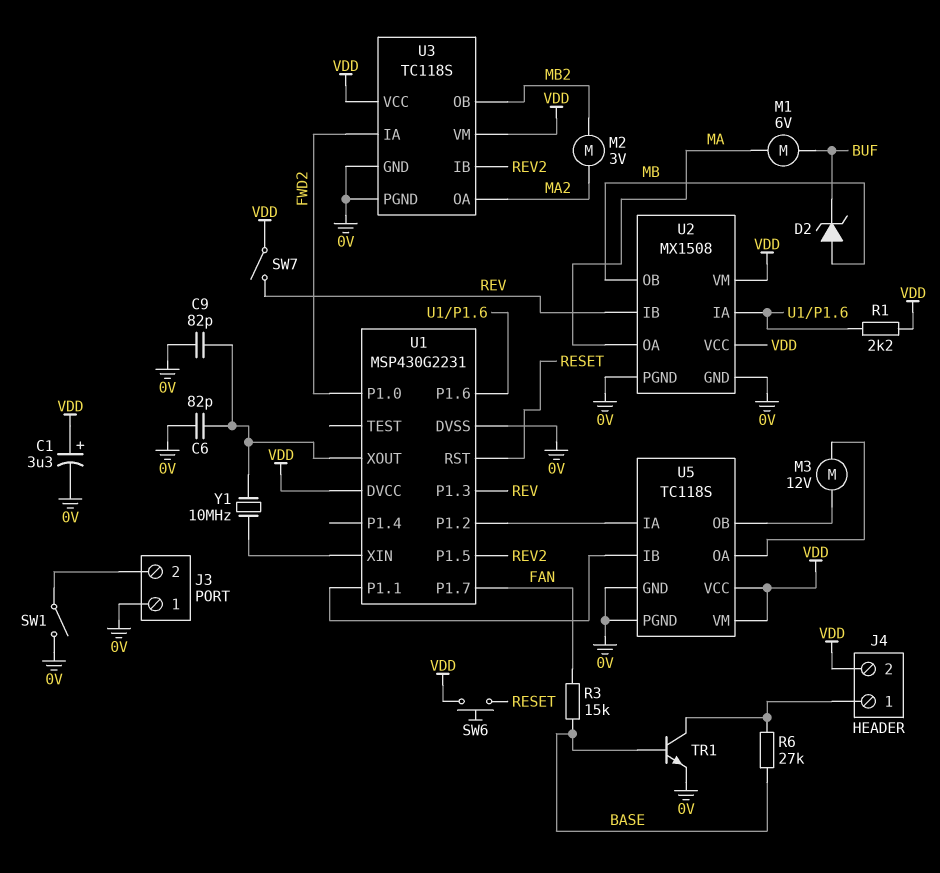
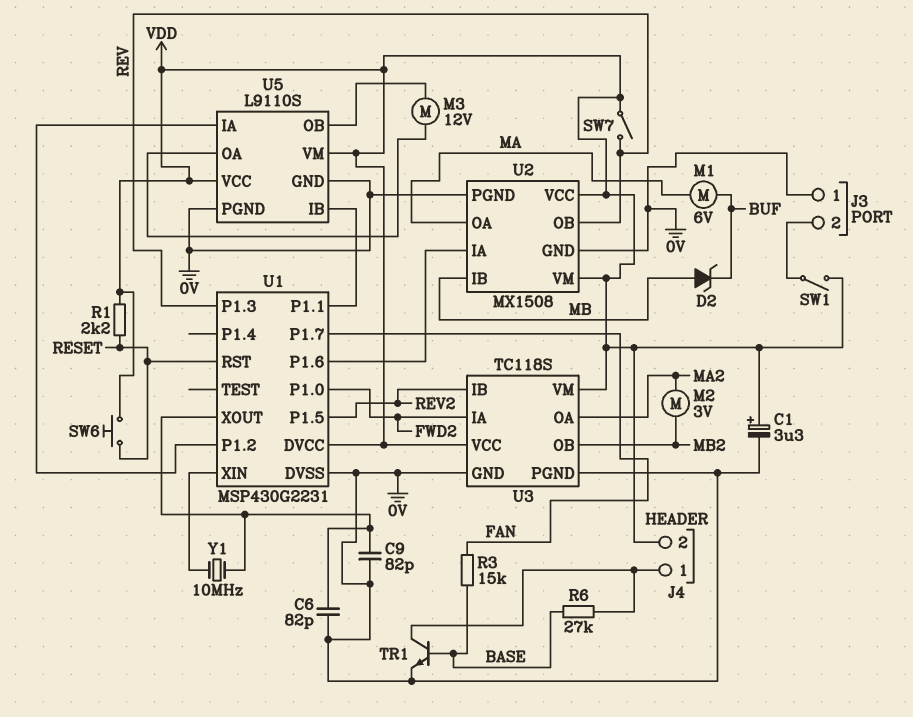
R1: 2.2k (U1/P1.6, VDD) -> 2.2k (RESET, VDD)
SW1: switch (0V, J3/2) -> switch (J3/2, VDD)
U2 pin IB: REV -> MB
U2 pin OB: MB -> REV
U5: TC118S -> L9110S

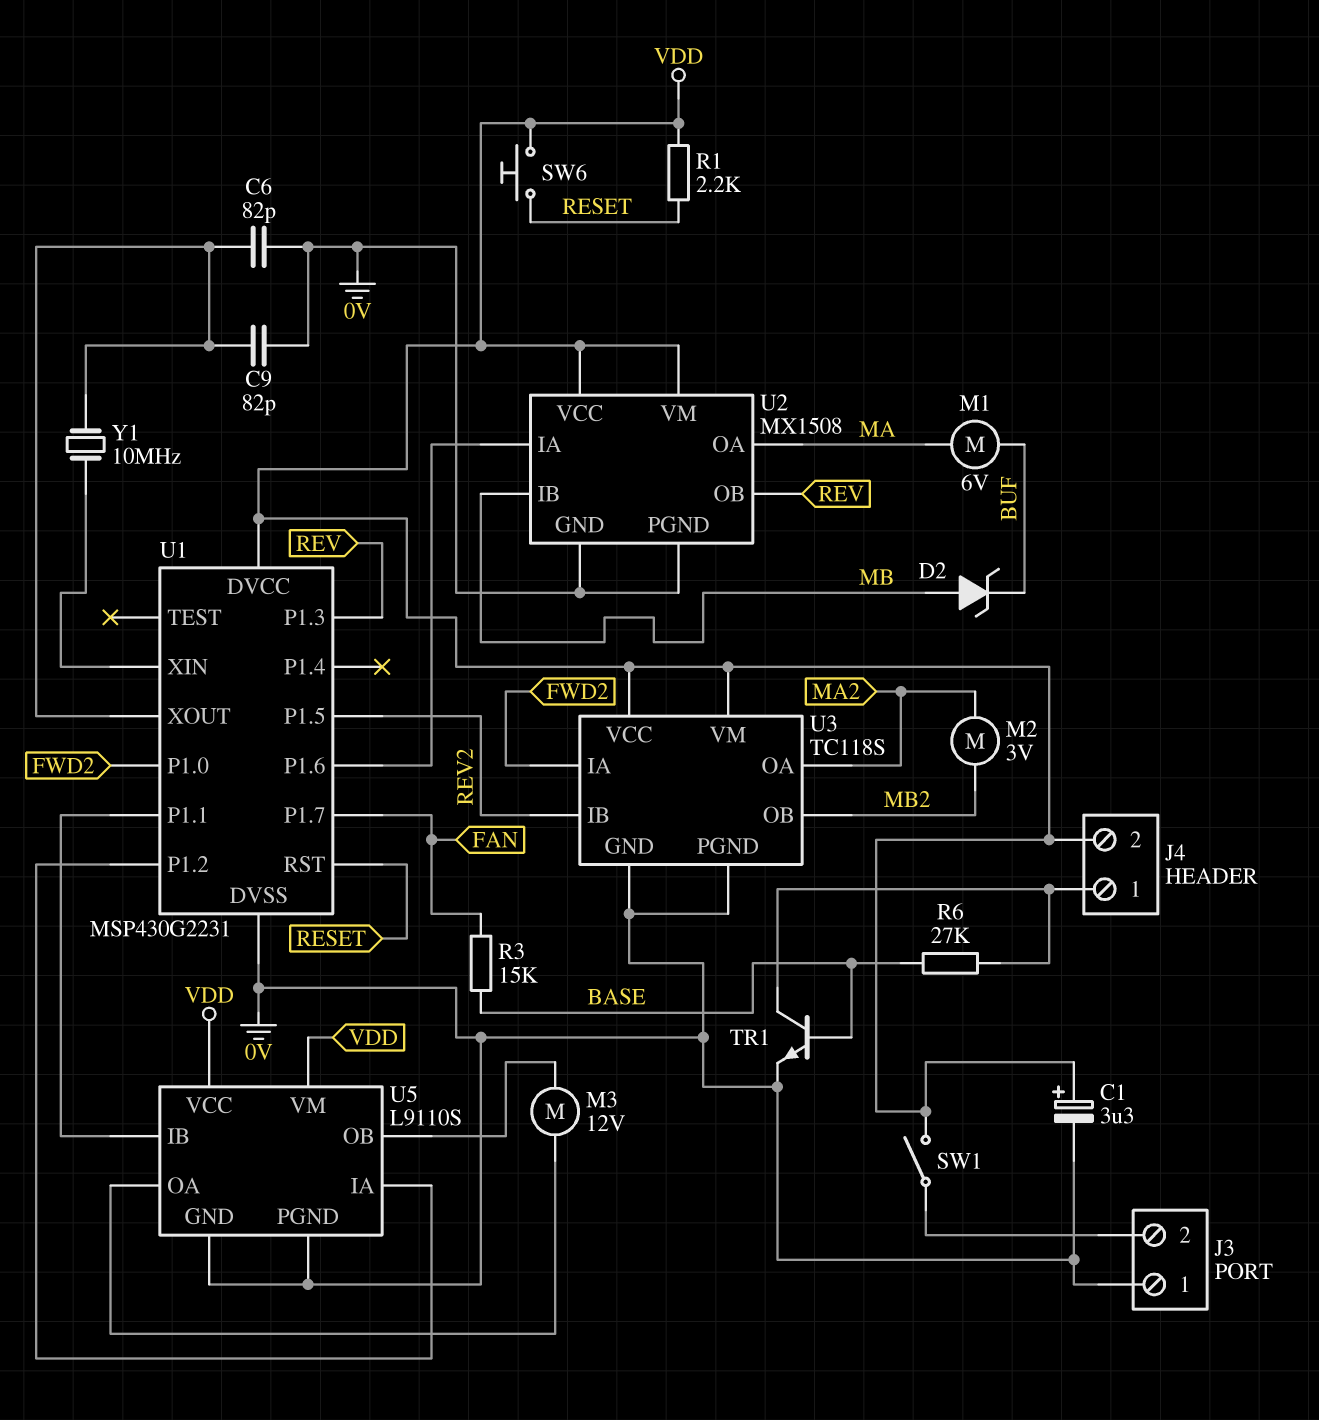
SW7: switch (REV, VDD) -> none

